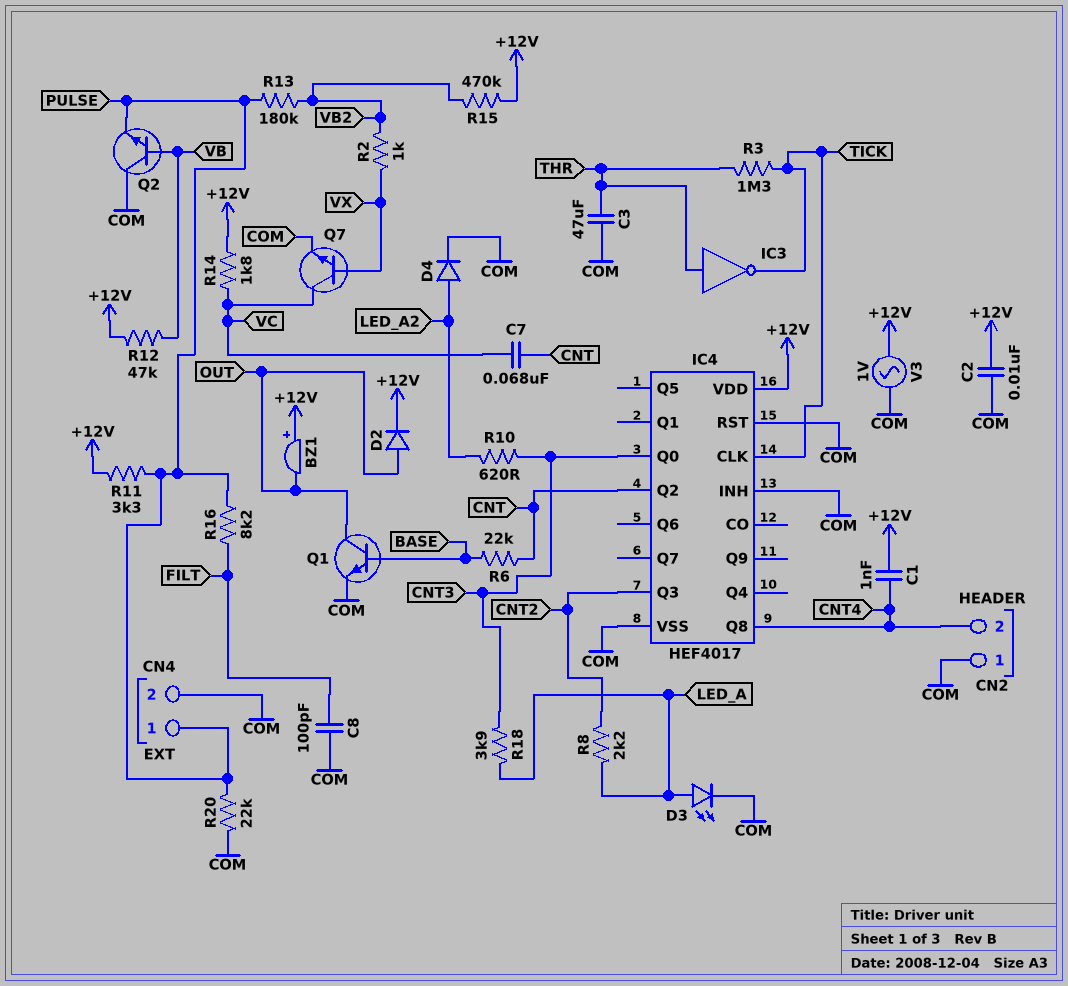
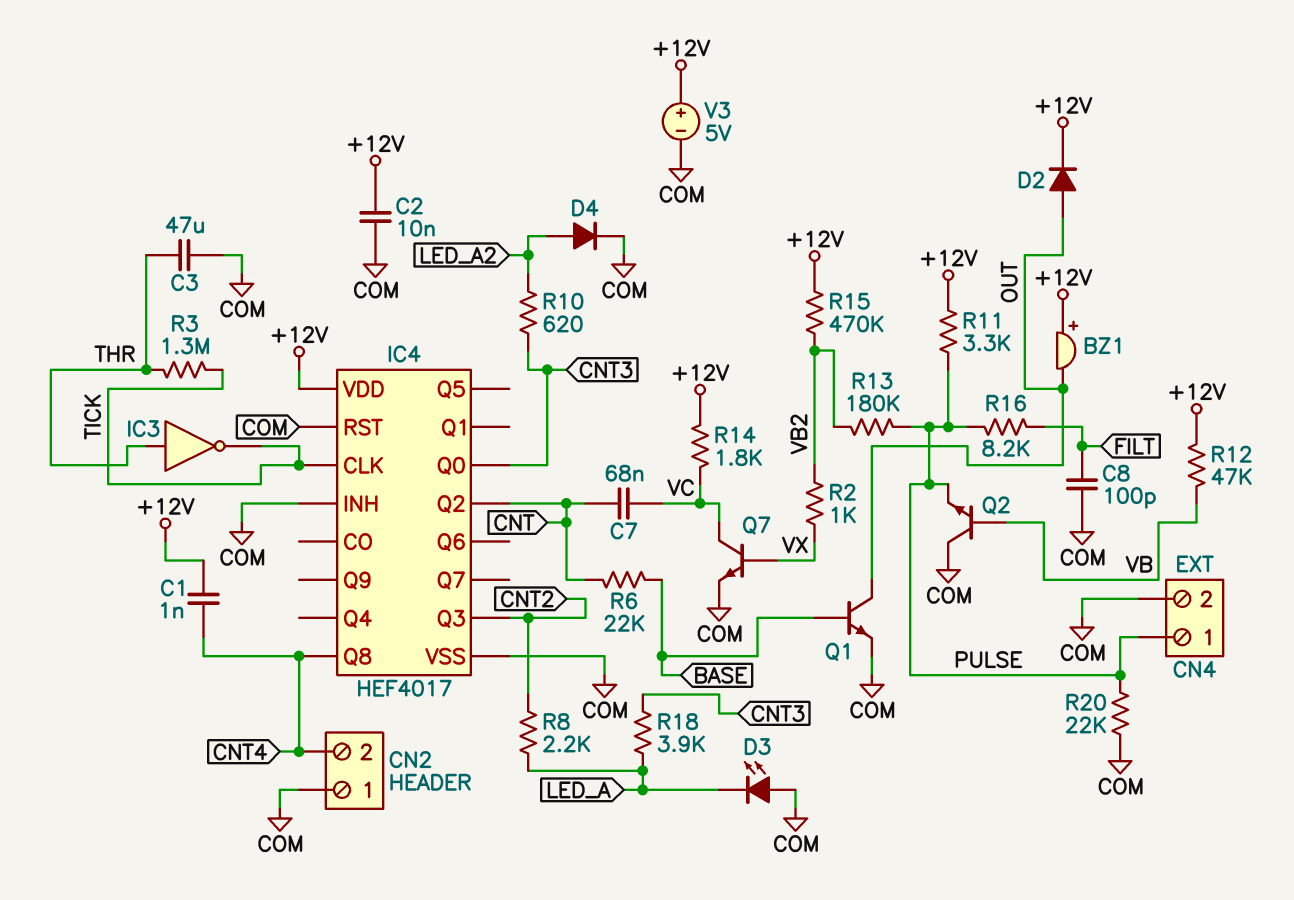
D3: LED (A LED_A, K COM) -> LED (A COM, K LED_A)
V3: AC 1V (+12V, COM) -> 5V (plus +12V, minus COM)

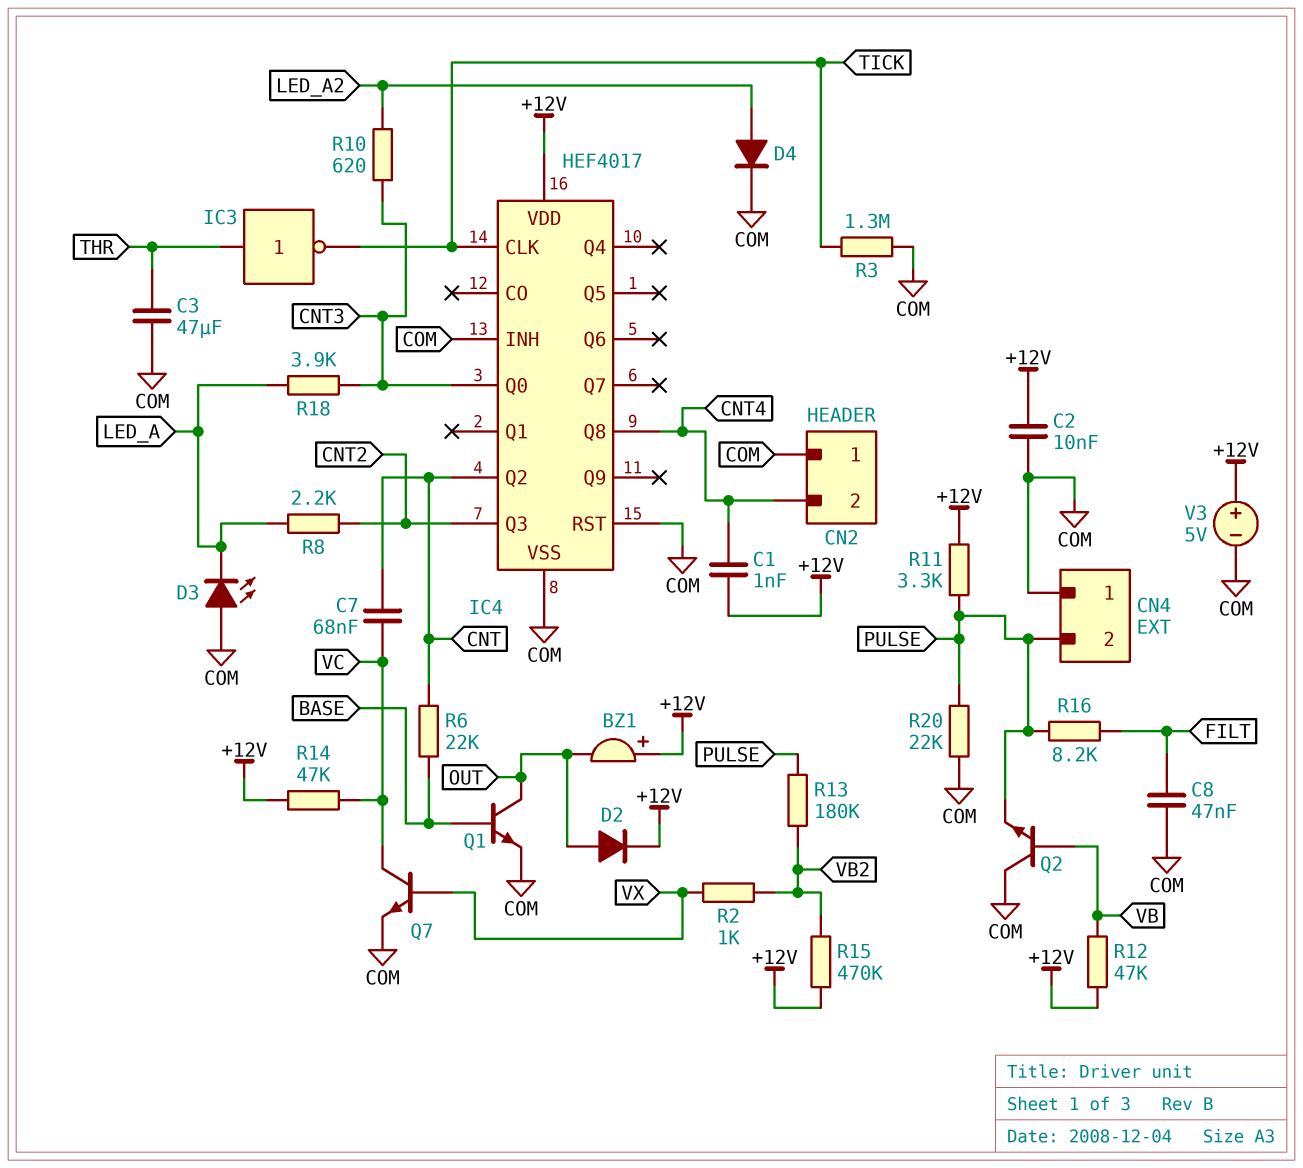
C8: 100pF (COM, FILT) -> 47nF (COM, FILT)
CN4 pin 1: PULSE -> COM
CN4 pin 2: COM -> PULSE
R3: 1.3M (THR, TICK) -> 1.3M (COM, TICK)
R14: 1.8k (+12V, VC) -> 47k (+12V, VC)

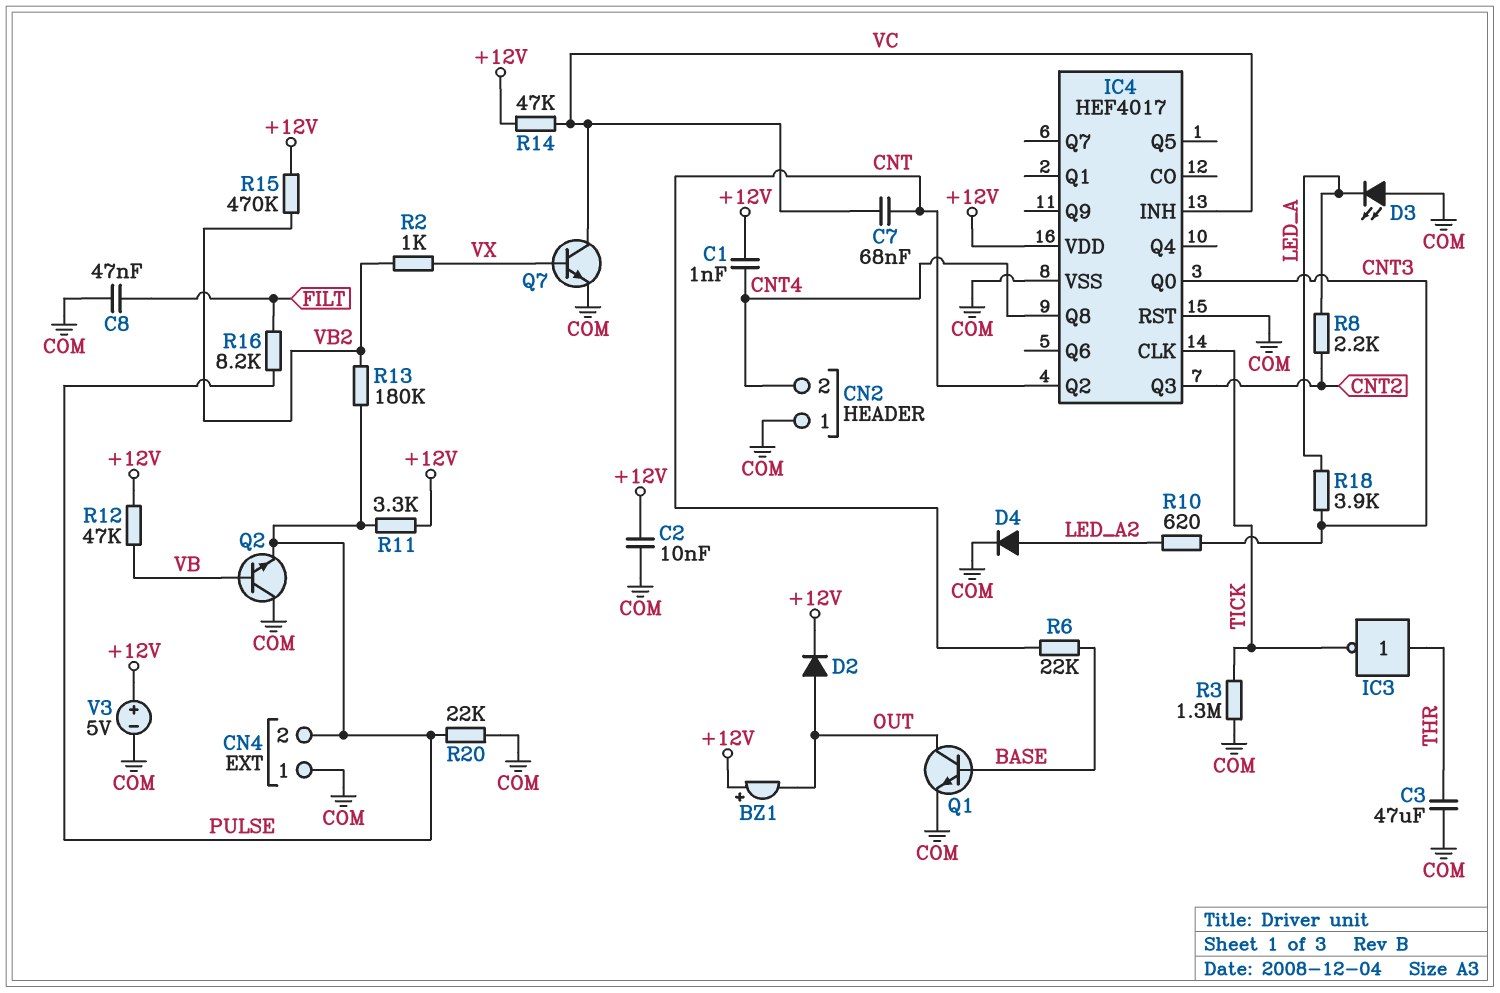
IC4 pin INH: COM -> VC

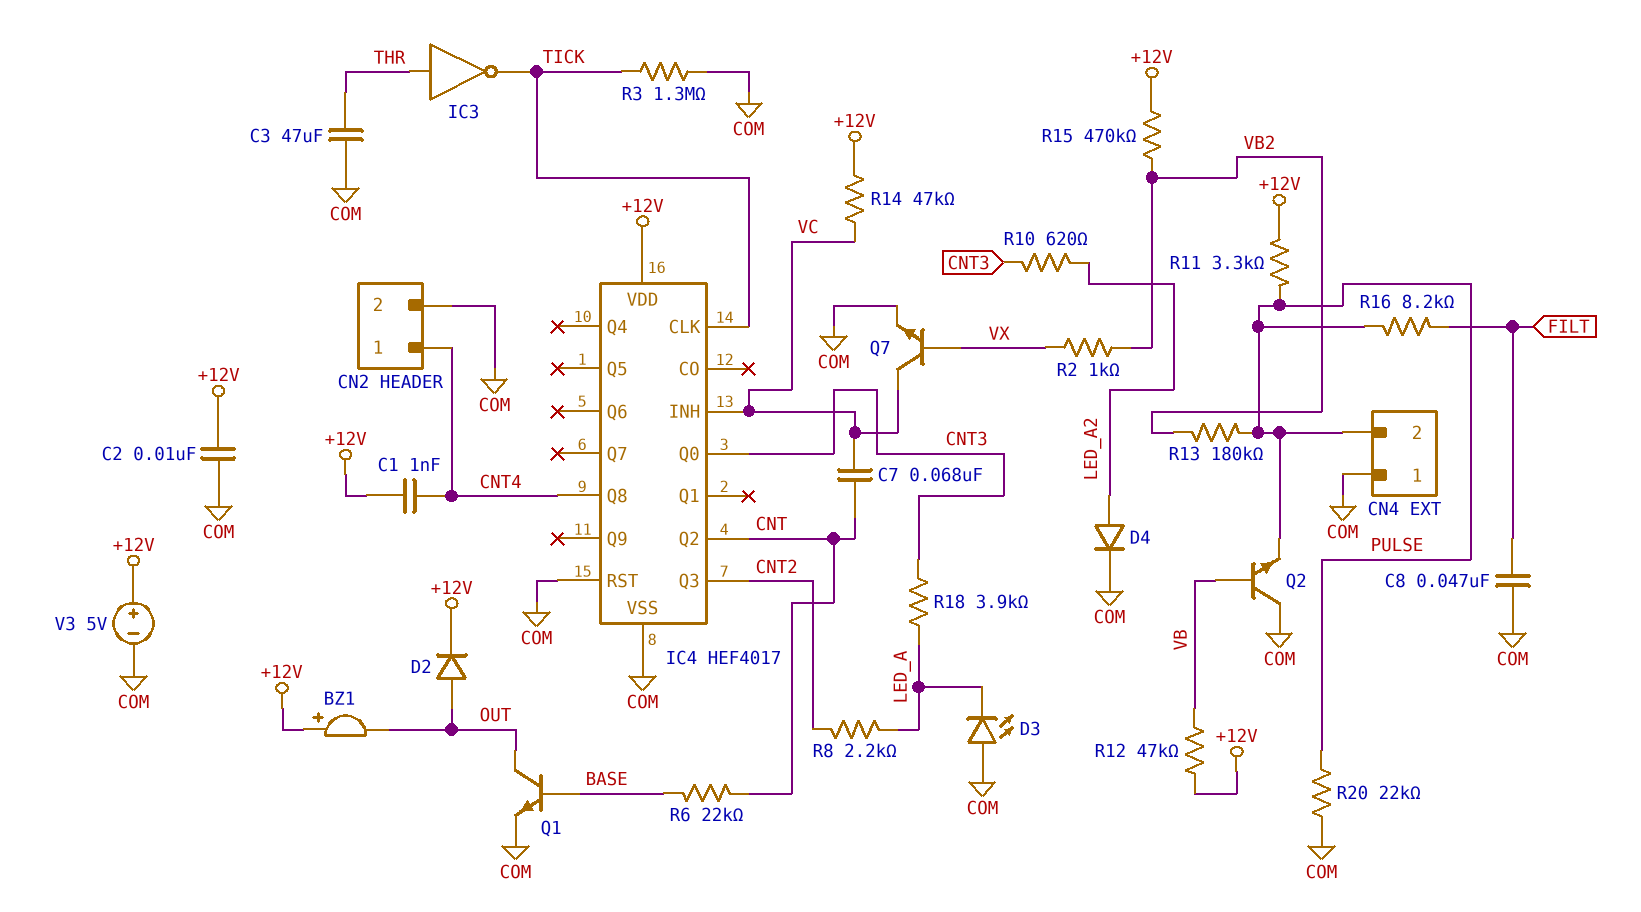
CN2 pin 1: COM -> CNT4
CN2 pin 2: CNT4 -> COM

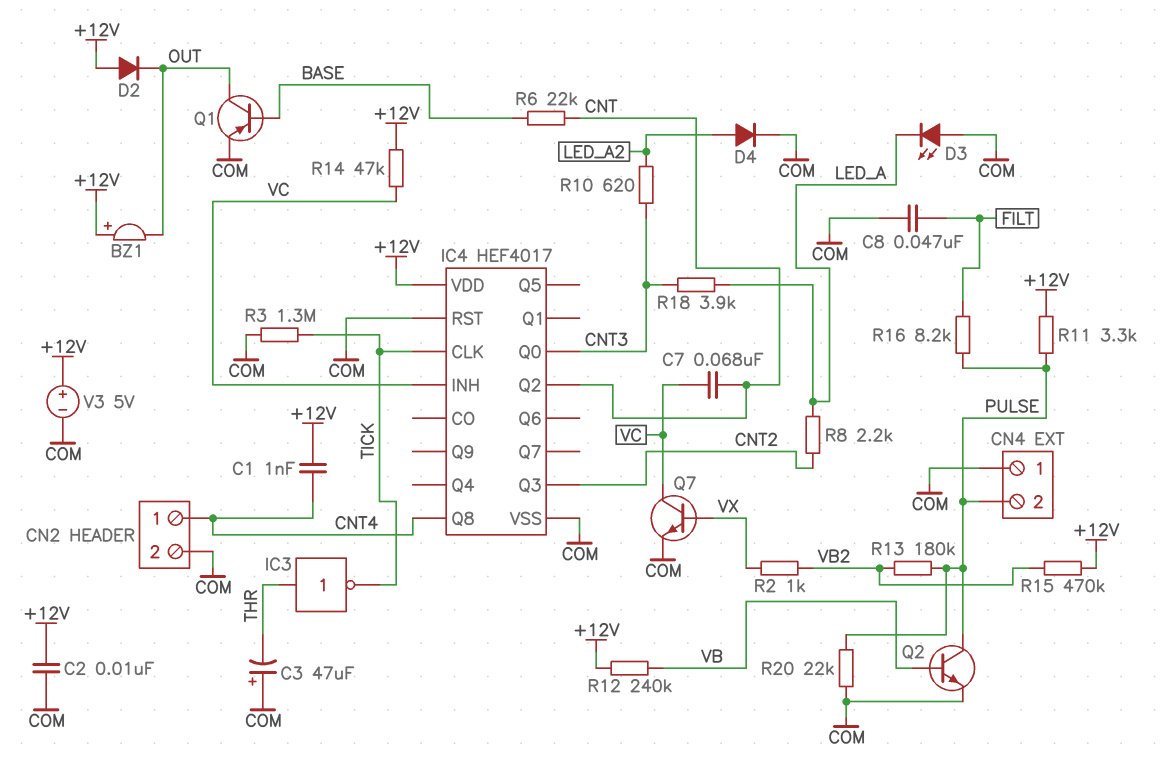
C3: 47uF (COM, THR) -> 47uF (plus COM, minus THR)
D2: diode (A OUT, K +12V) -> diode (A +12V, K OUT)
Q1: NPN (B BASE, C OUT, E COM) -> PNP (B BASE, C OUT, E COM)
Q2: NPN (B VB, C COM, E PULSE) -> NPN (B VB, C PULSE, E COM)
R12: 47k (+12V, VB) -> 240k (+12V, VB)

